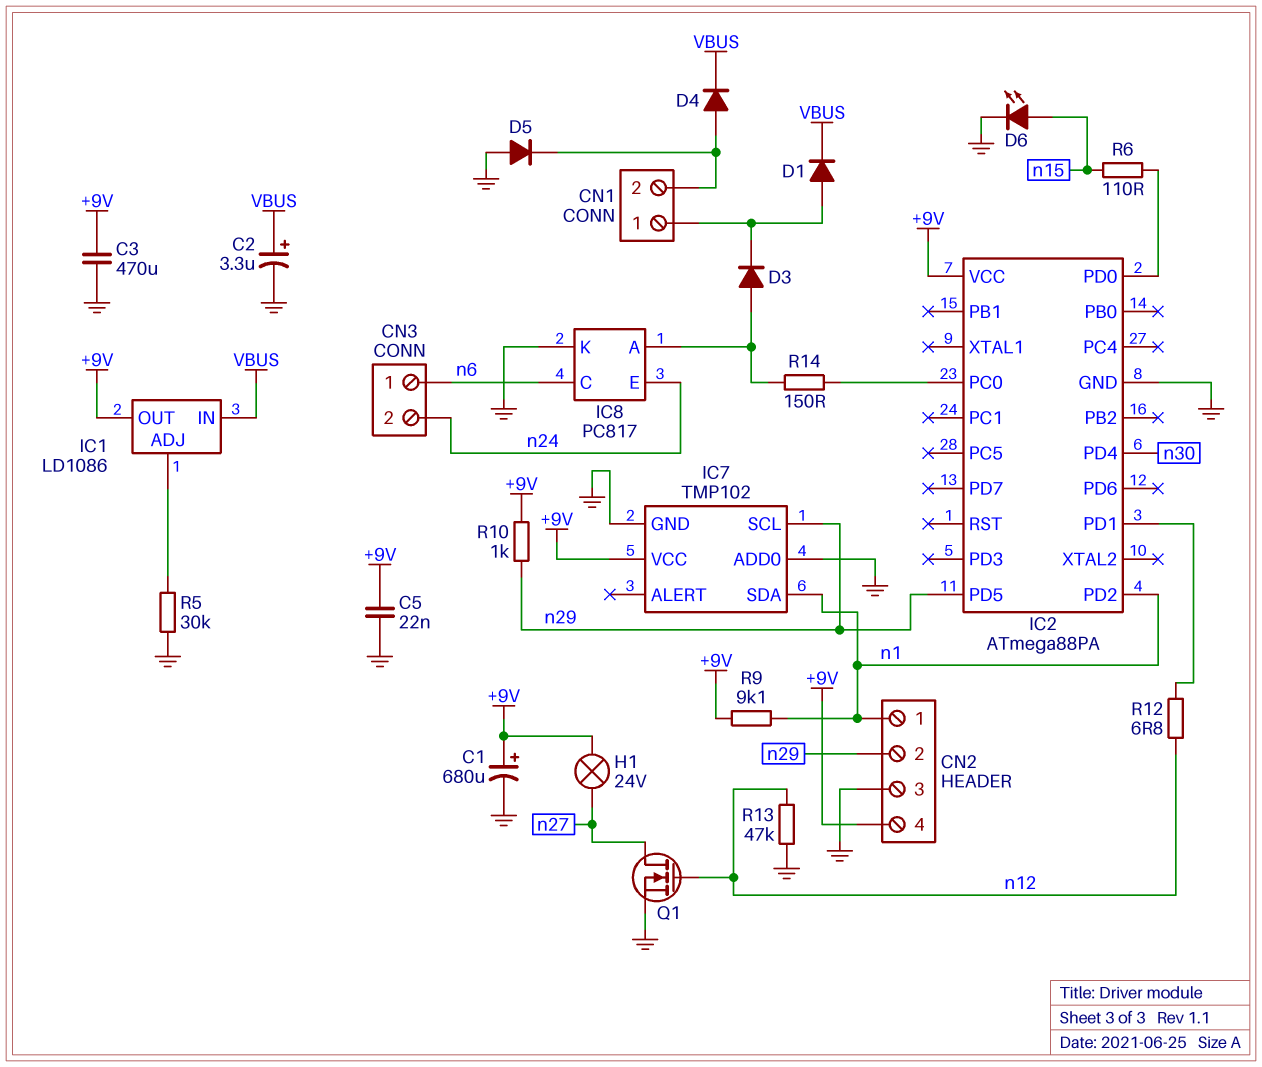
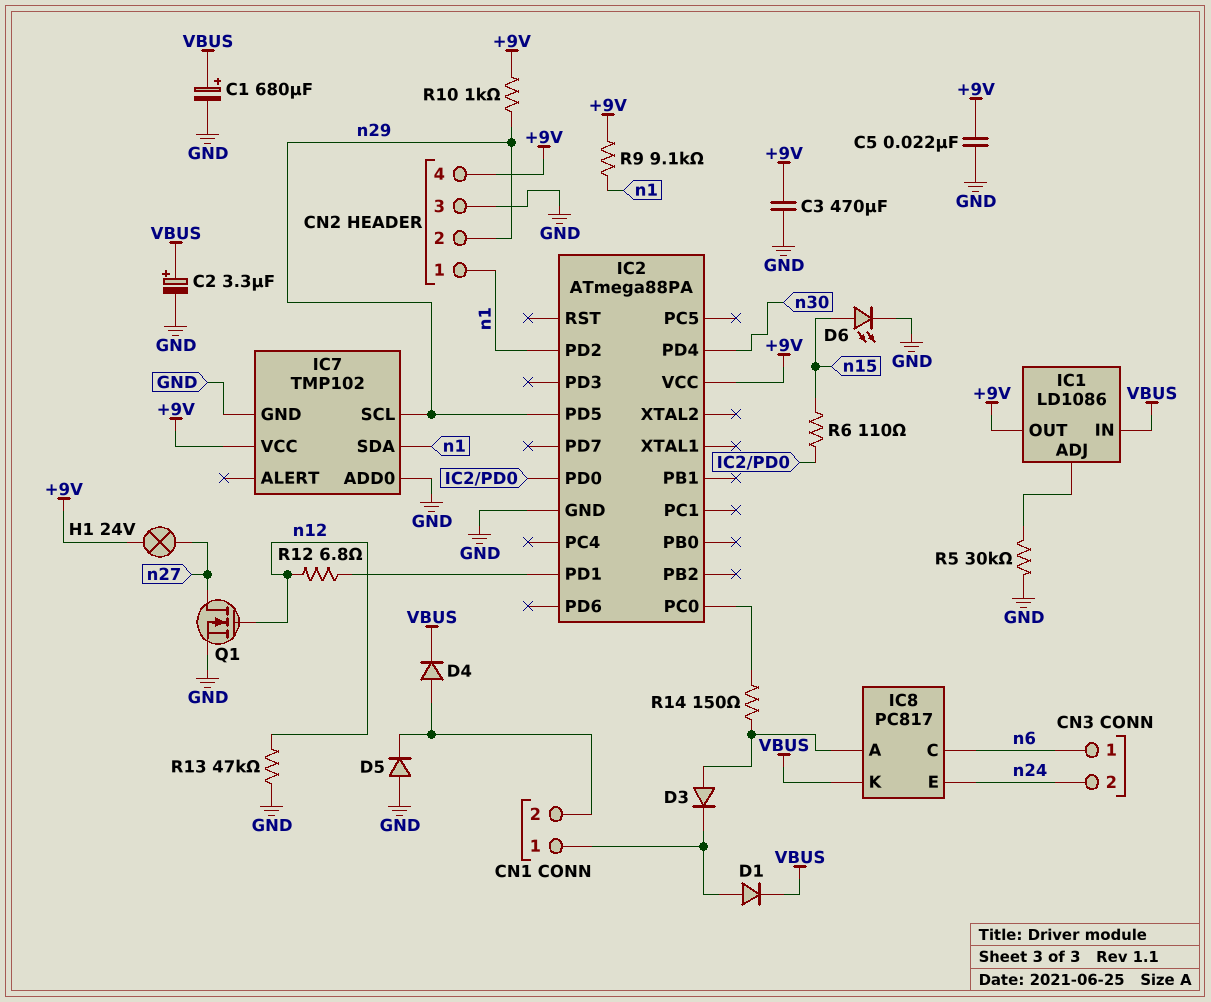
C1: 680uF (plus +9V, minus GND) -> 680uF (plus VBUS, minus GND)
IC8 pin K: GND -> VBUS

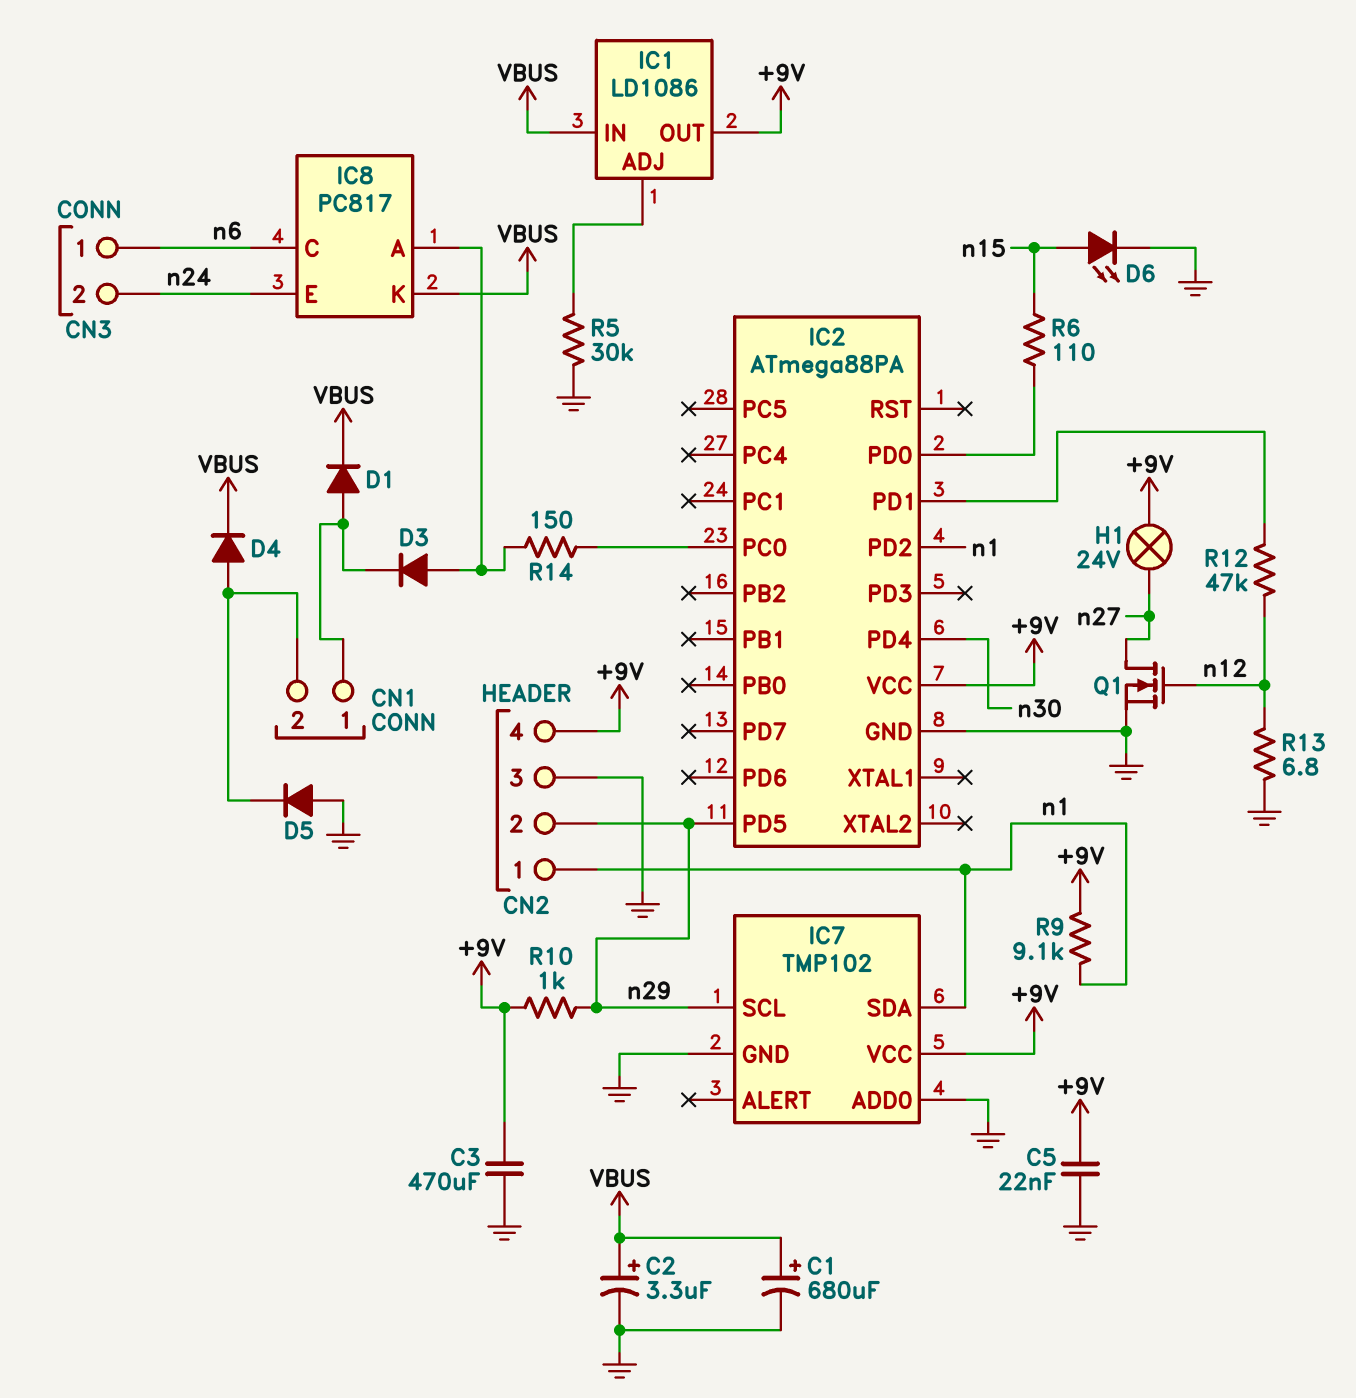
R12: 6.8 (IC2/PD1, n12) -> 47k (IC2/PD1, n12)
R13: 47k (GND, n12) -> 6.8 (GND, n12)

